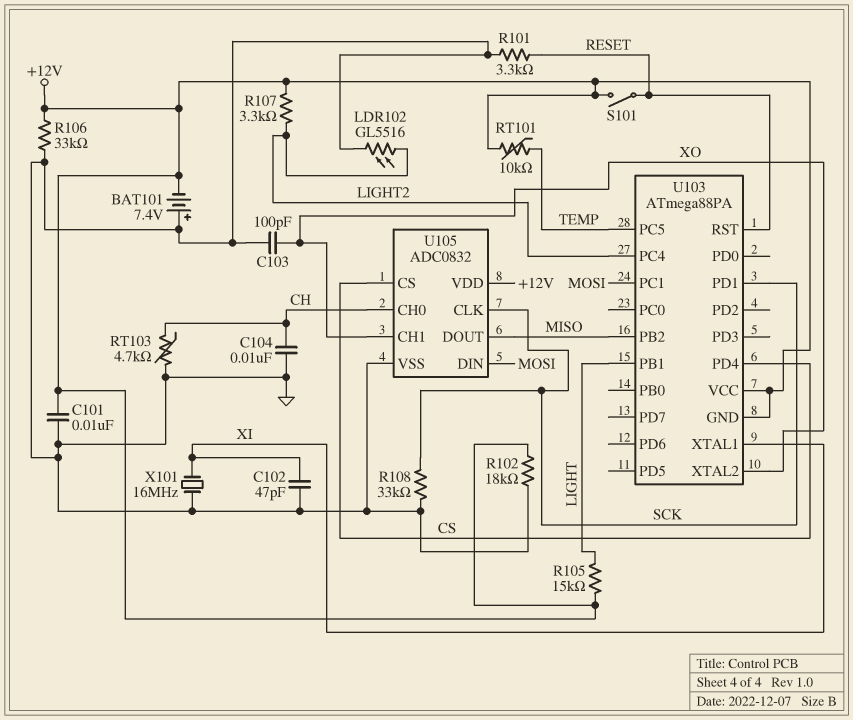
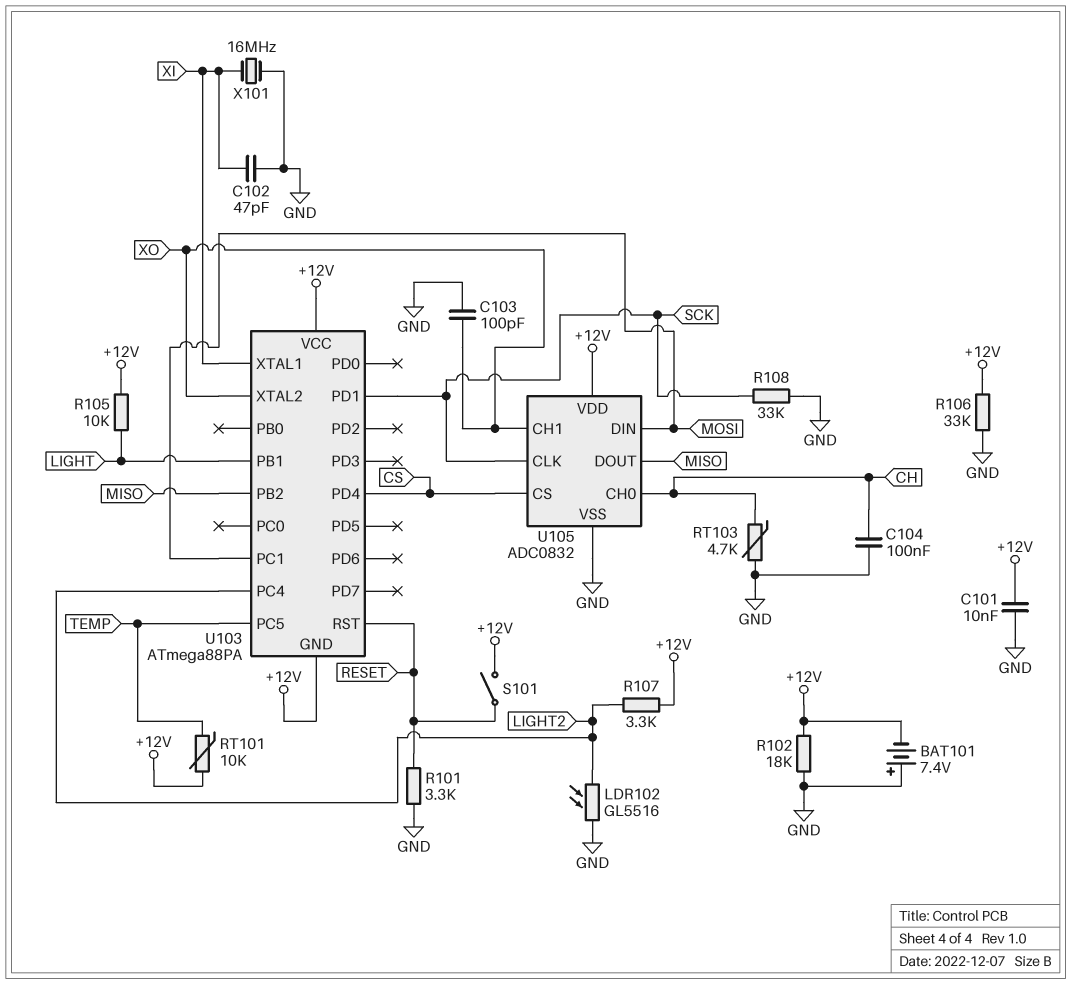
C104: 10nF (CH, GND) -> 100nF (CH, GND)
R105: 15k (+12V, LIGHT) -> 10k (+12V, LIGHT)

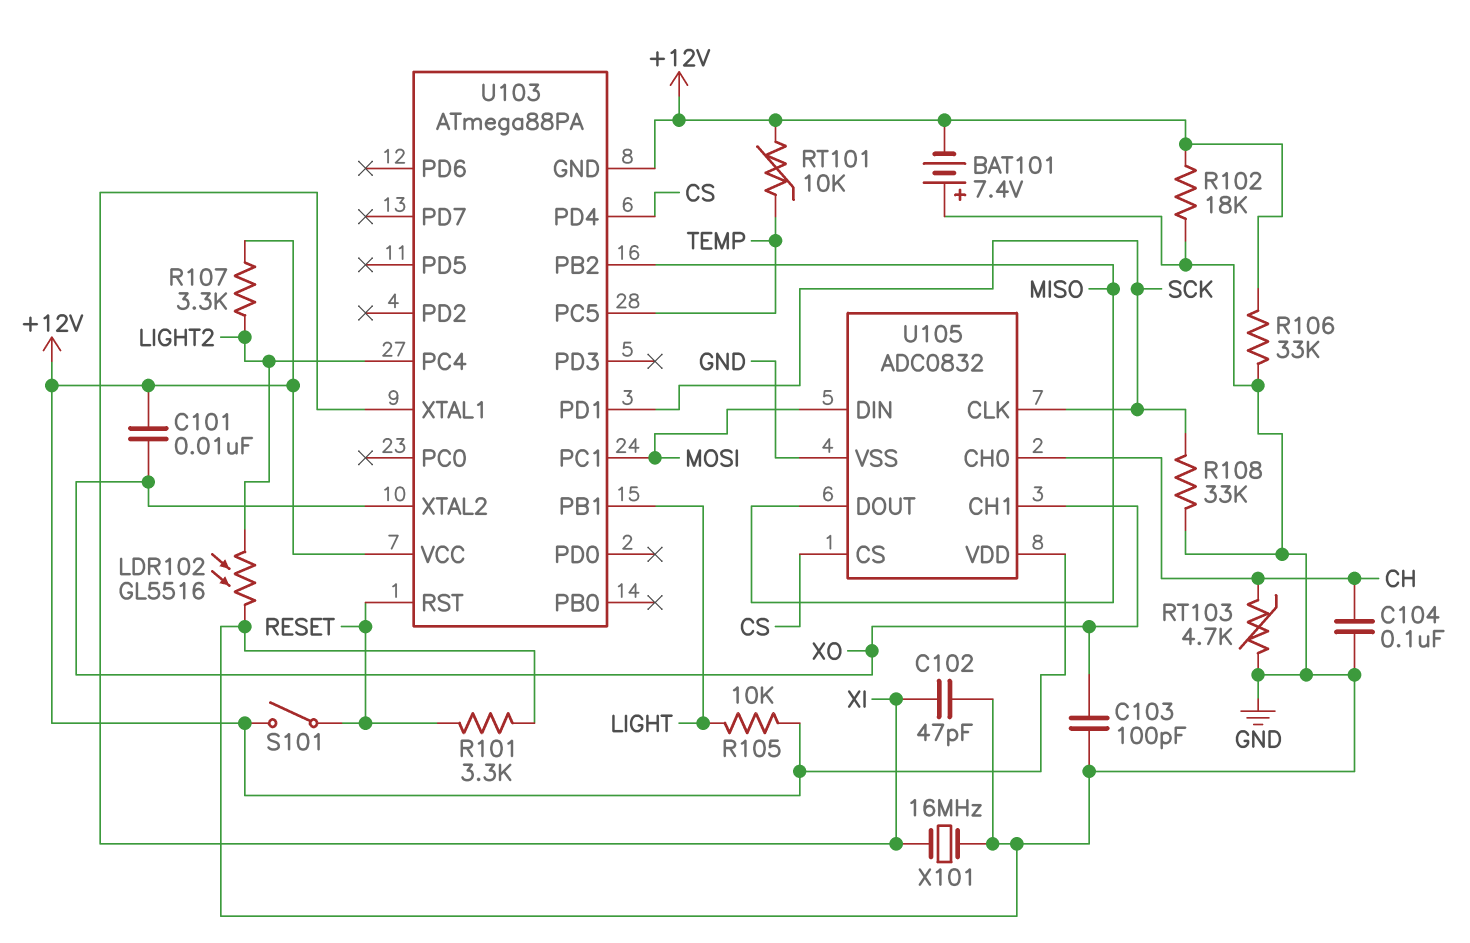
C101: 10nF (+12V, GND) -> 10nF (+12V, XO)

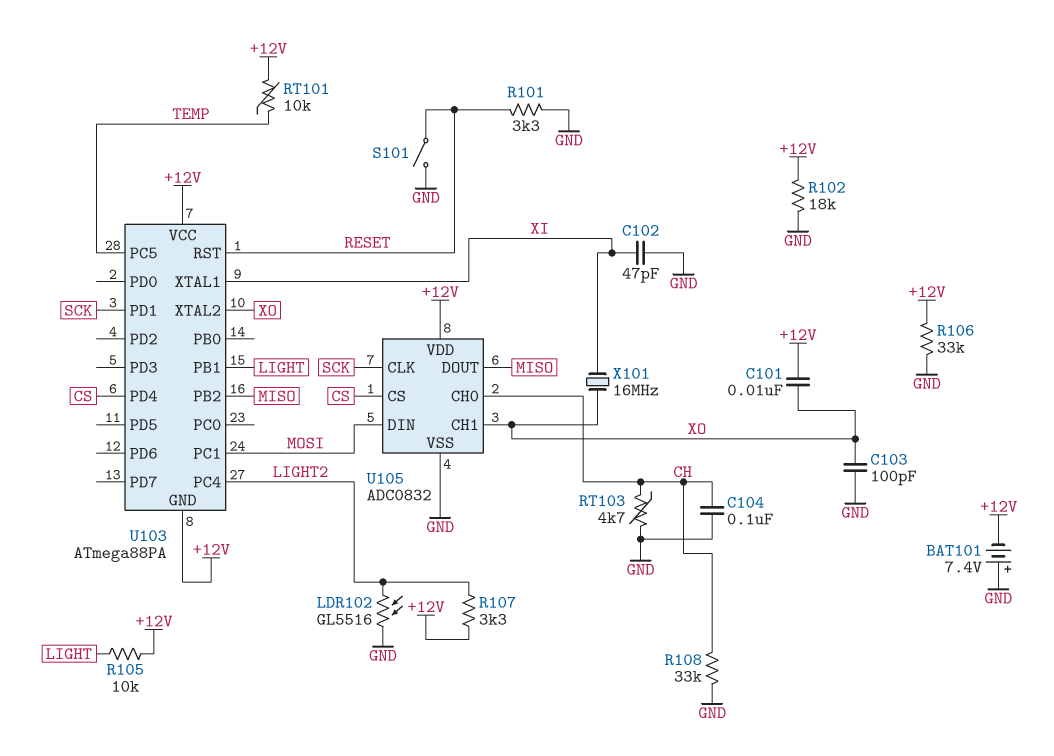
R108: 33k (GND, SCK) -> 33k (CH, GND)
S101: switch (+12V, RESET) -> switch (GND, RESET)
X101: 16MHz (GND, XI) -> 16MHz (XI, XO)

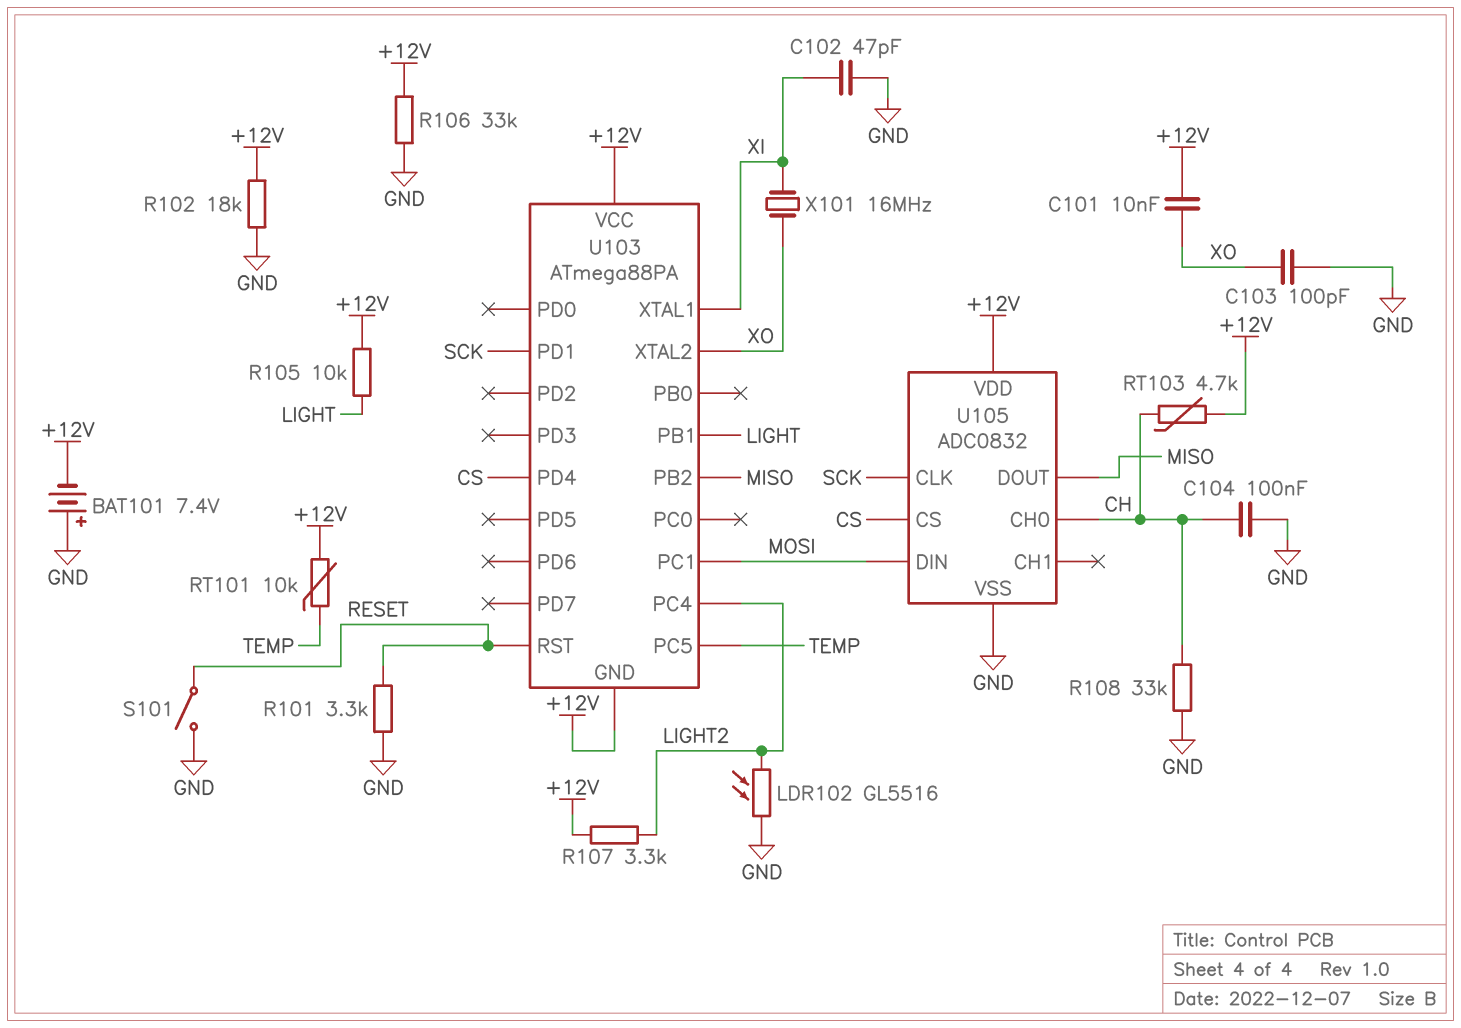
RT103: 4.7k (CH, GND) -> 4.7k (+12V, CH)
U105 pin CH1: XO -> none

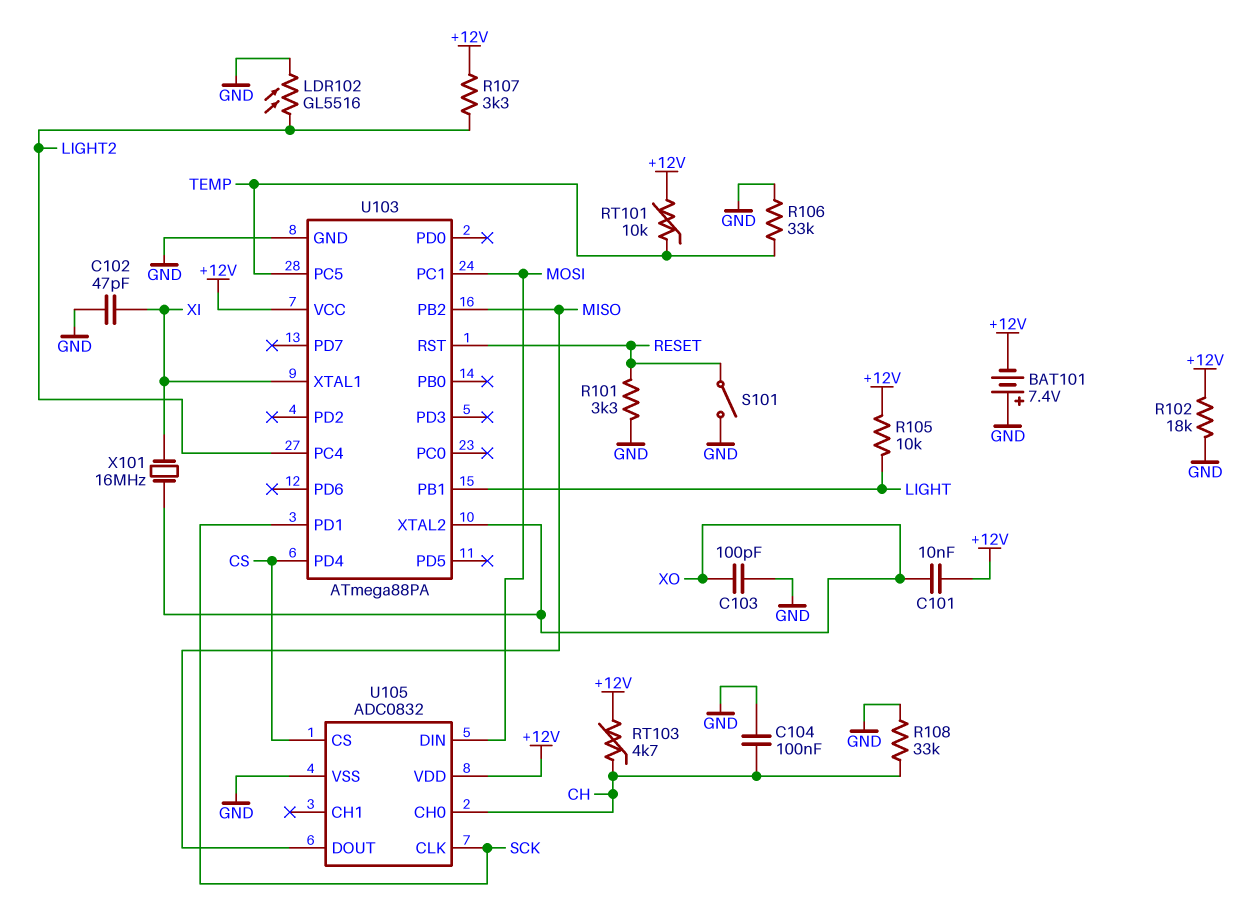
R106: 33k (+12V, GND) -> 33k (GND, TEMP)
U103 pin GND: +12V -> GND

